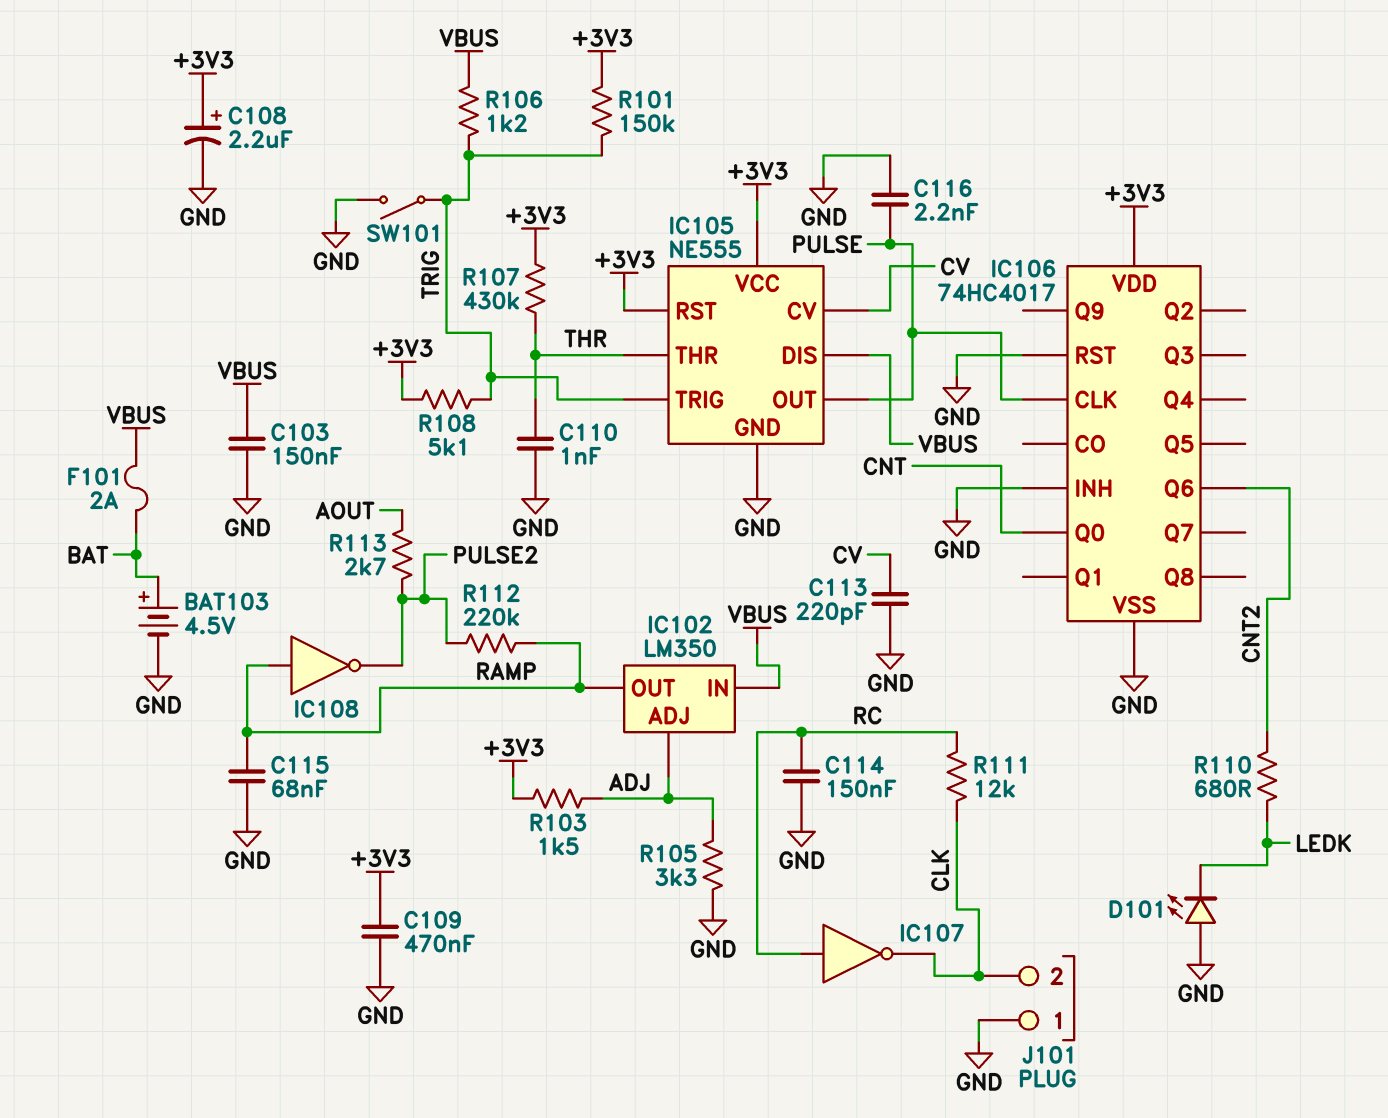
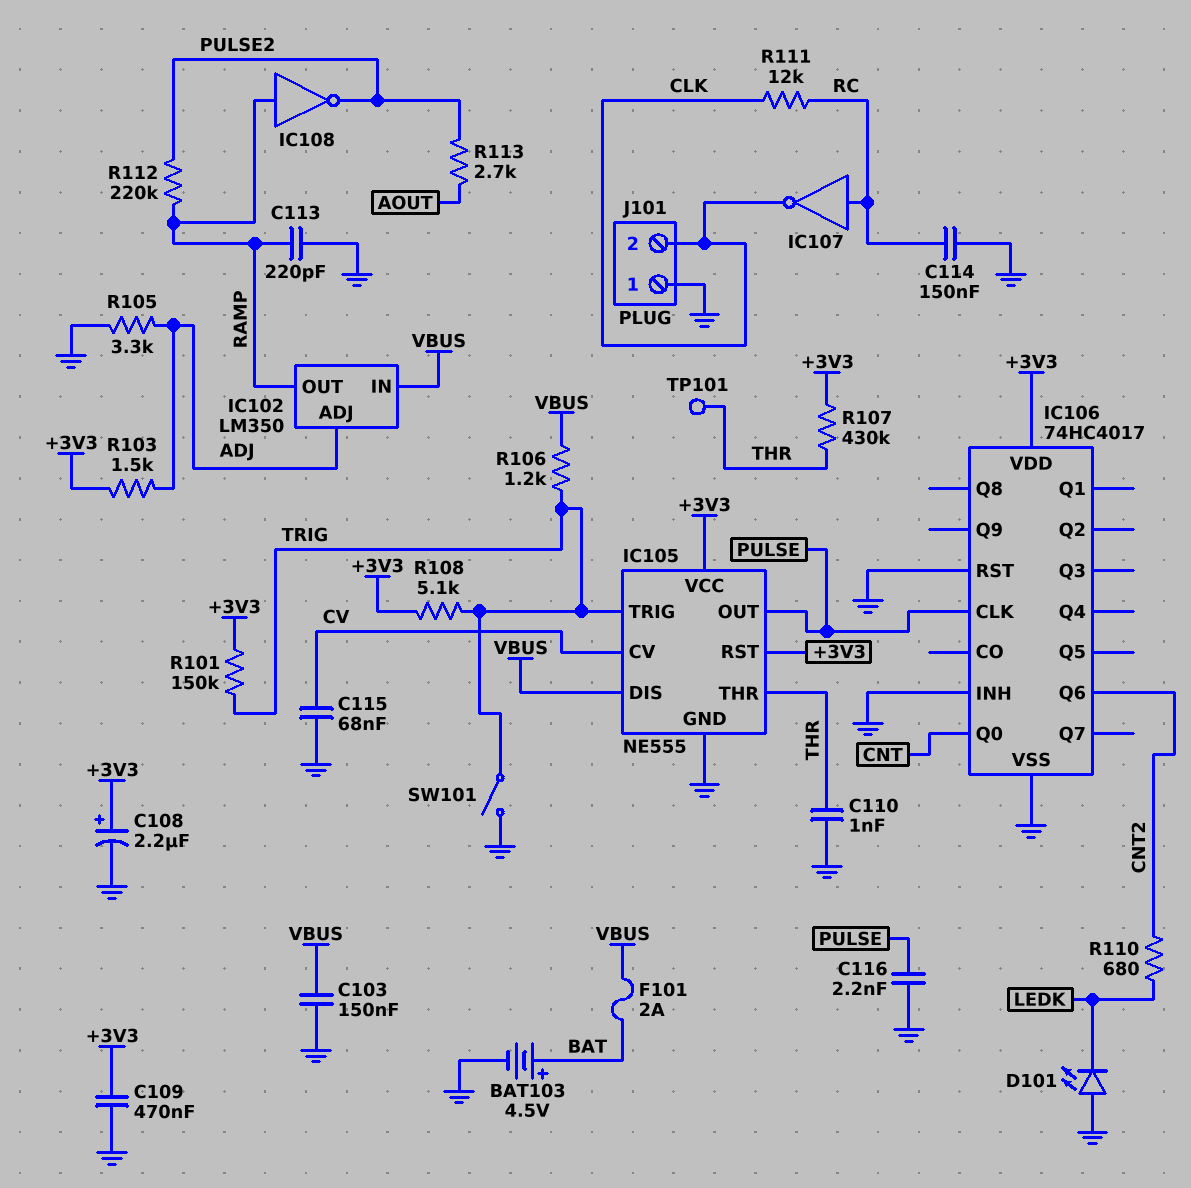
C113: 220pF (CV, GND) -> 220pF (GND, RAMP)
C115: 68nF (GND, RAMP) -> 68nF (CV, GND)
TP101: none -> test point (THR)

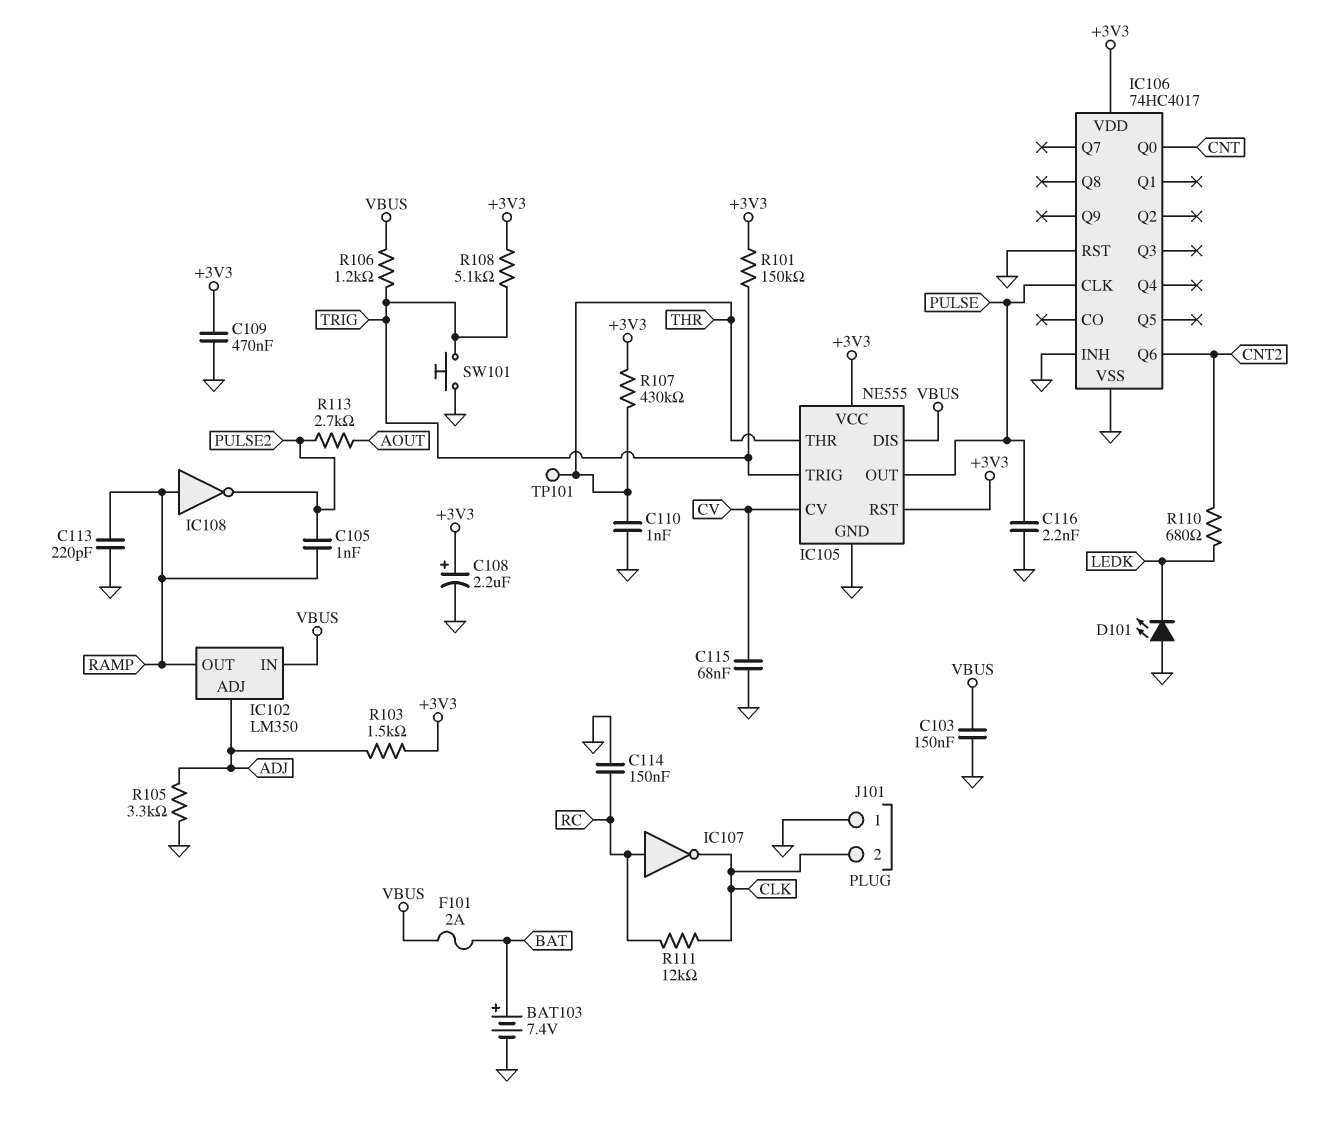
BAT103: 4.5V (plus BAT, minus GND) -> 7.4V (plus BAT, minus GND)
C105: none -> 1nF (PULSE2, RAMP)
R112: 220k (PULSE2, RAMP) -> none
SW101: switch (GND, TRIG) -> button (GND, TRIG)

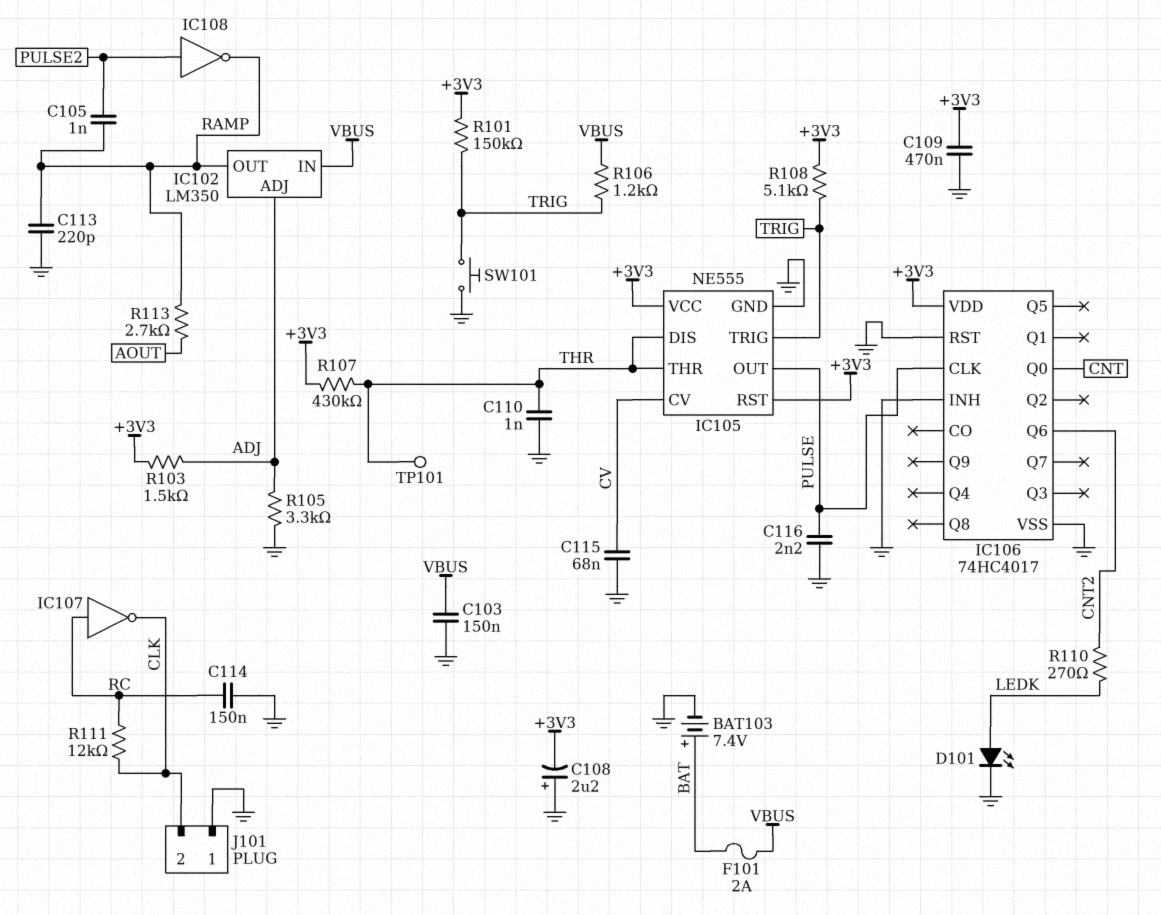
C108: 2.2uF (plus +3V3, minus GND) -> 2.2uF (plus GND, minus +3V3)
D101: LED (A GND, K LEDK) -> LED (A LEDK, K GND)
IC105 pin DIS: VBUS -> THR
IC108: NOT (in RAMP, out PULSE2) -> NOT (in PULSE2, out RAMP)
R110: 680 (CNT2, LEDK) -> 270 (CNT2, LEDK)
R113: 2.7k (AOUT, PULSE2) -> 2.7k (AOUT, RAMP)

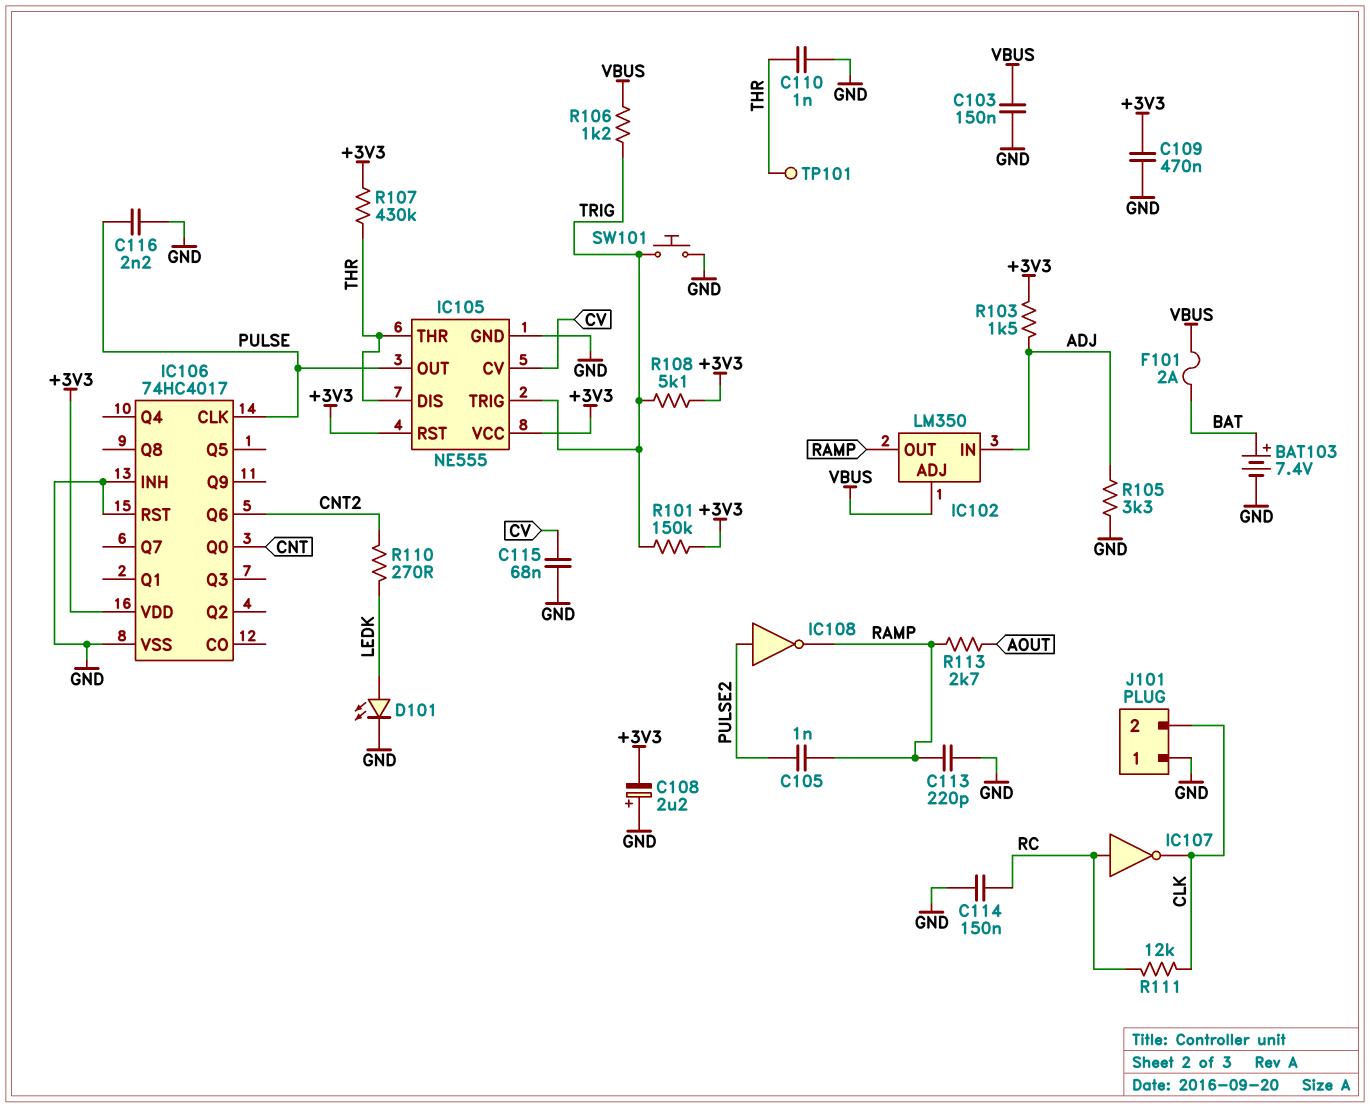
IC102 pin ADJ: ADJ -> VBUS
IC102 pin IN: VBUS -> ADJ

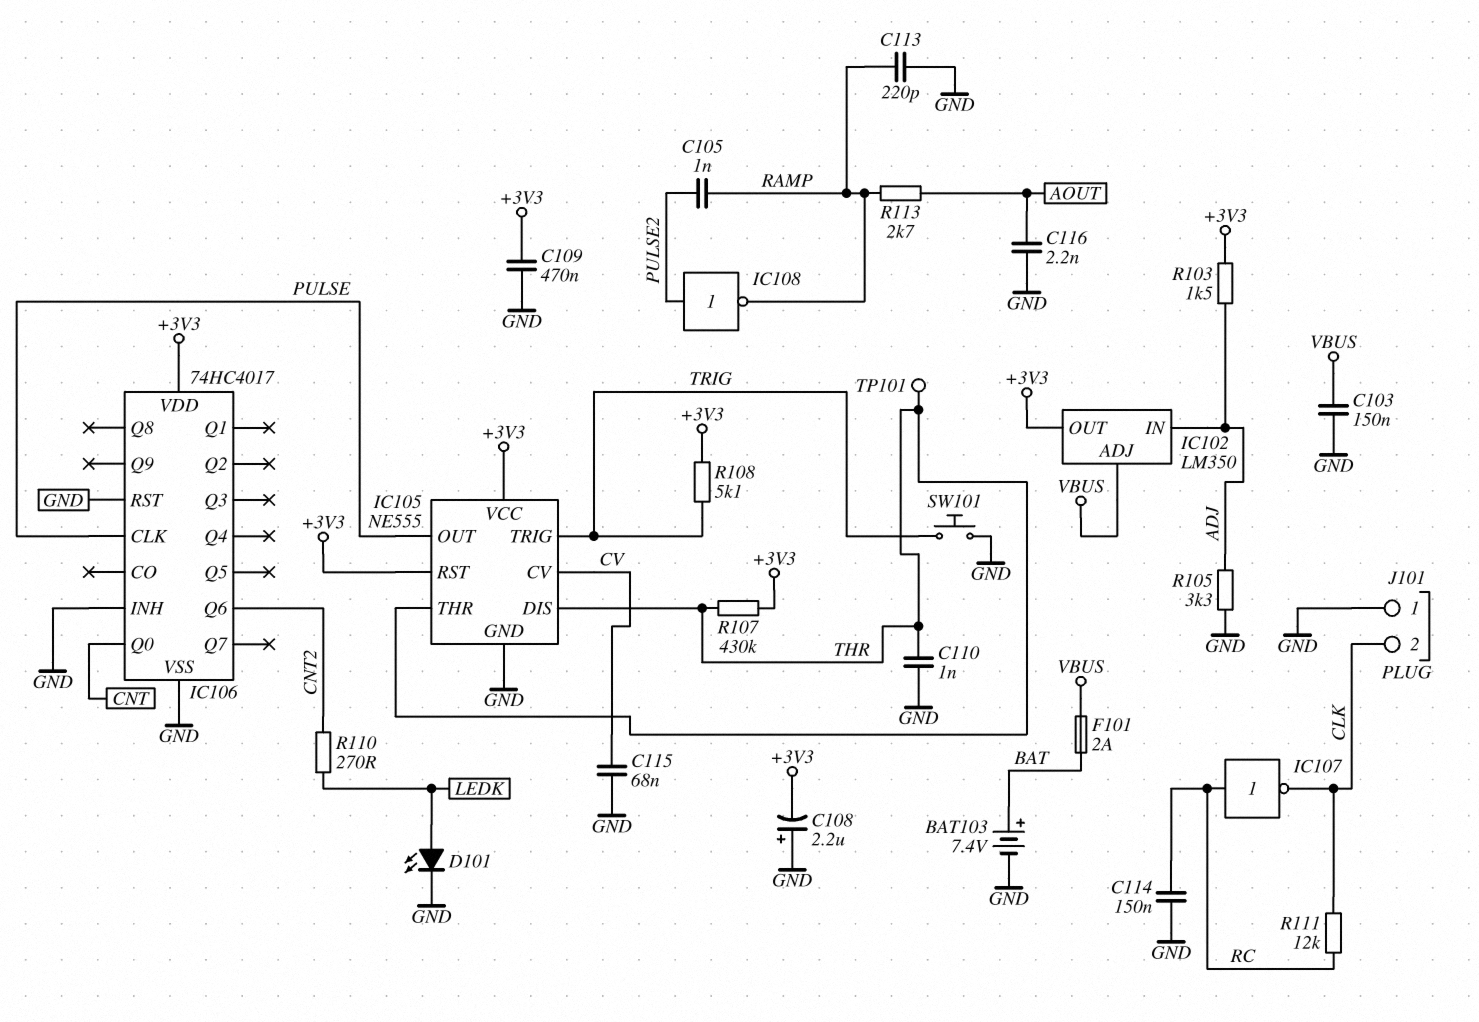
C116: 2.2nF (GND, PULSE) -> 2.2nF (AOUT, GND)
IC102 pin OUT: RAMP -> +3V3
R101: 150k (+3V3, TRIG) -> none
R106: 1.2k (TRIG, VBUS) -> none

